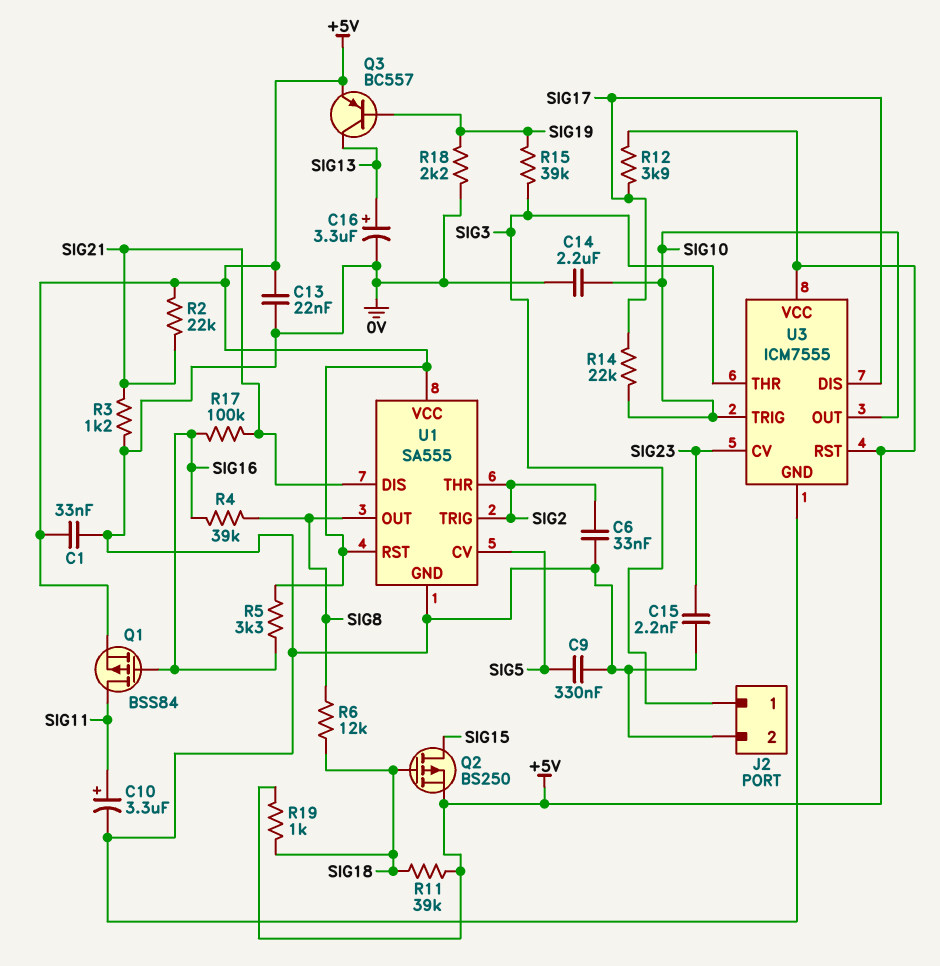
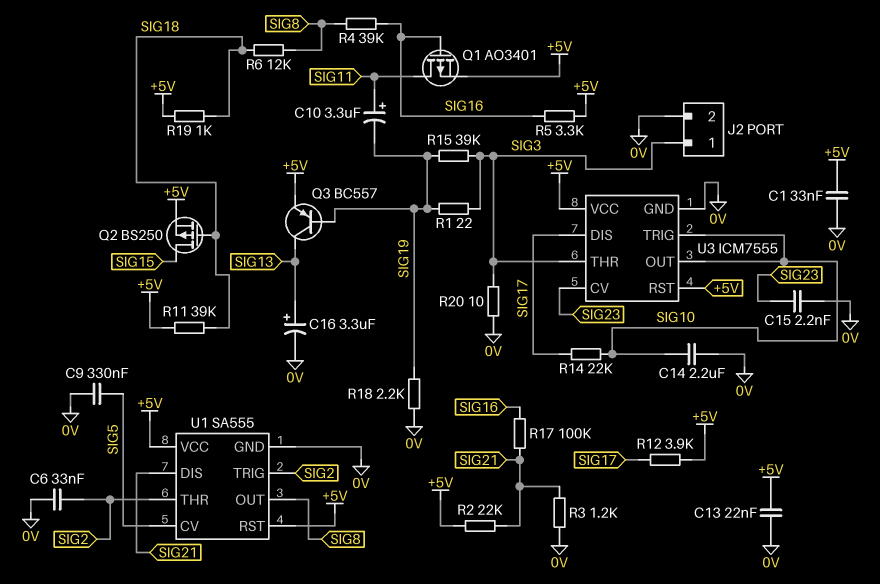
C10: 3.3uF (plus SIG11, minus 0V) -> 3.3uF (plus SIG11, minus SIG19)
Q1: PMOS BSS84 (G SIG16, D SIG11, S +5V) -> PMOS AO3401 (G SIG16, D SIG11, S +5V)
R1: none -> 22 (SIG3, SIG19)
R20: none -> 10 (0V, SIG3)

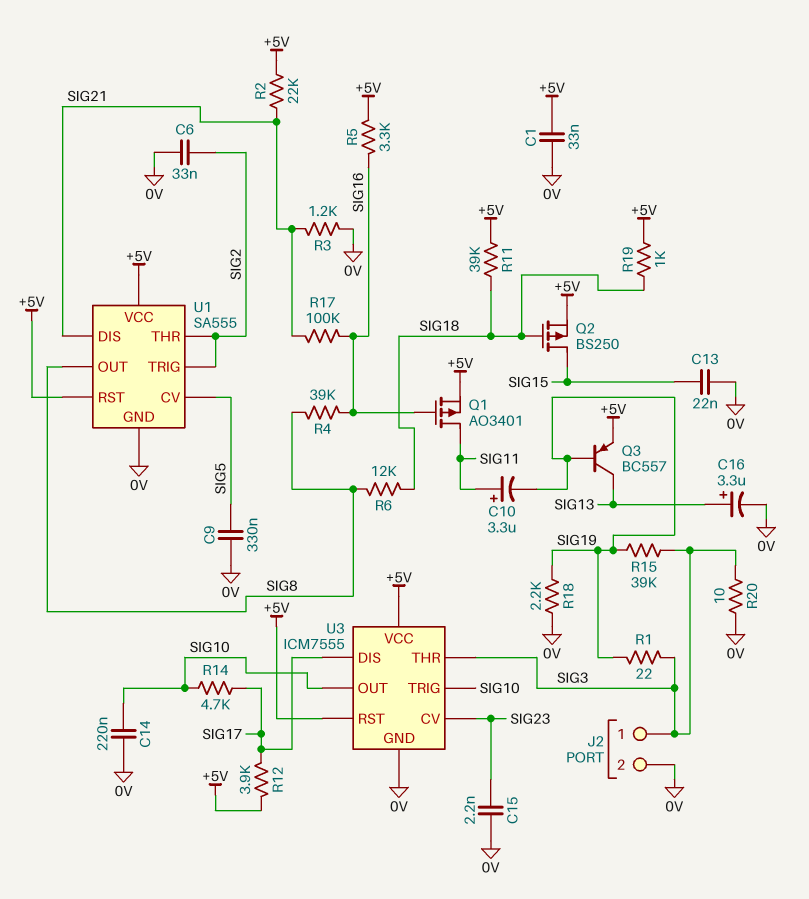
C13: 22nF (+5V, 0V) -> 22nF (0V, SIG15)
C14: 2.2uF (0V, SIG10) -> 220nF (0V, SIG10)
R14: 22k (SIG10, SIG17) -> 4.7k (SIG10, SIG17)

